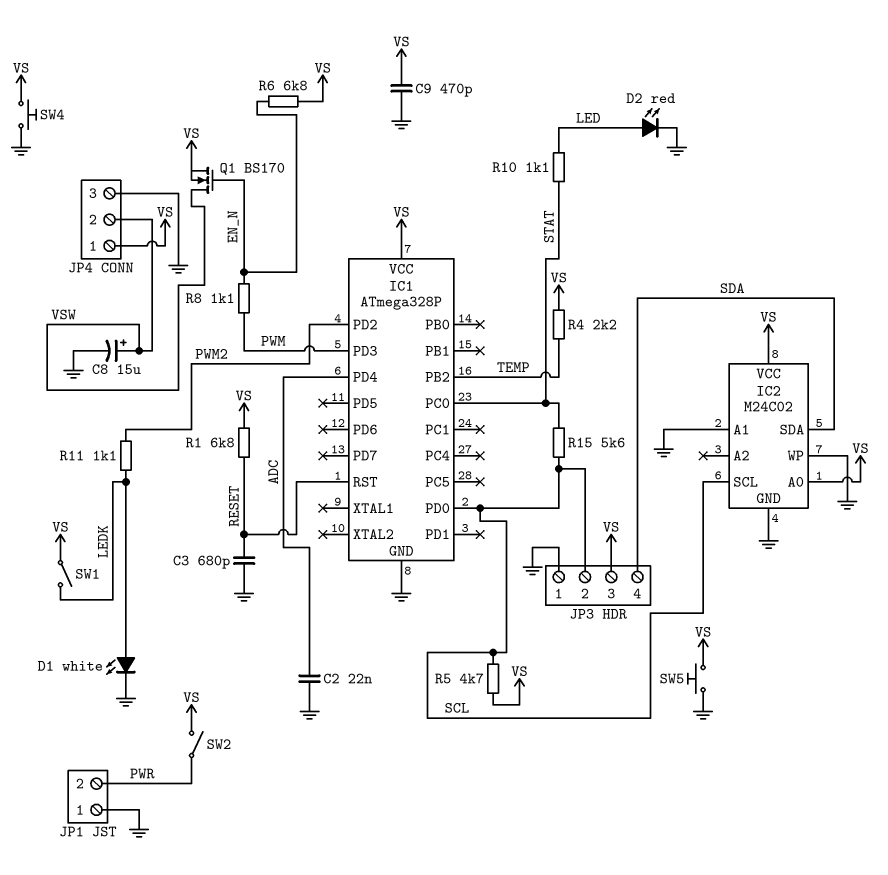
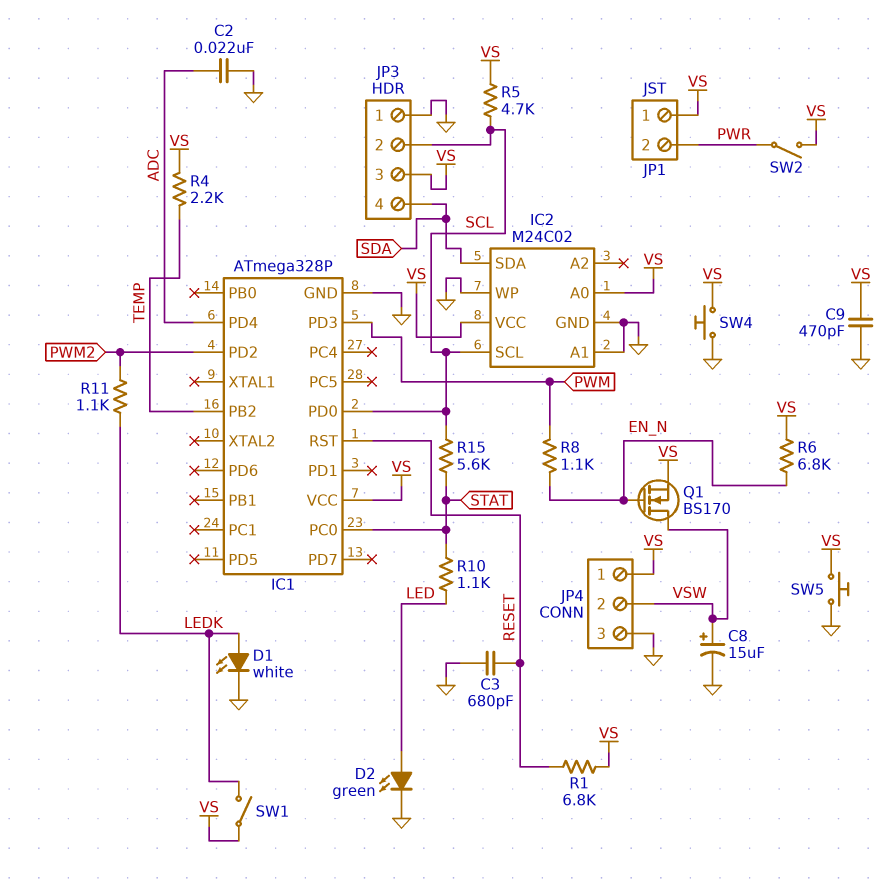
D2: LED red (A LED, K GND) -> LED green (A LED, K GND)
JP1 pin 1: GND -> VS

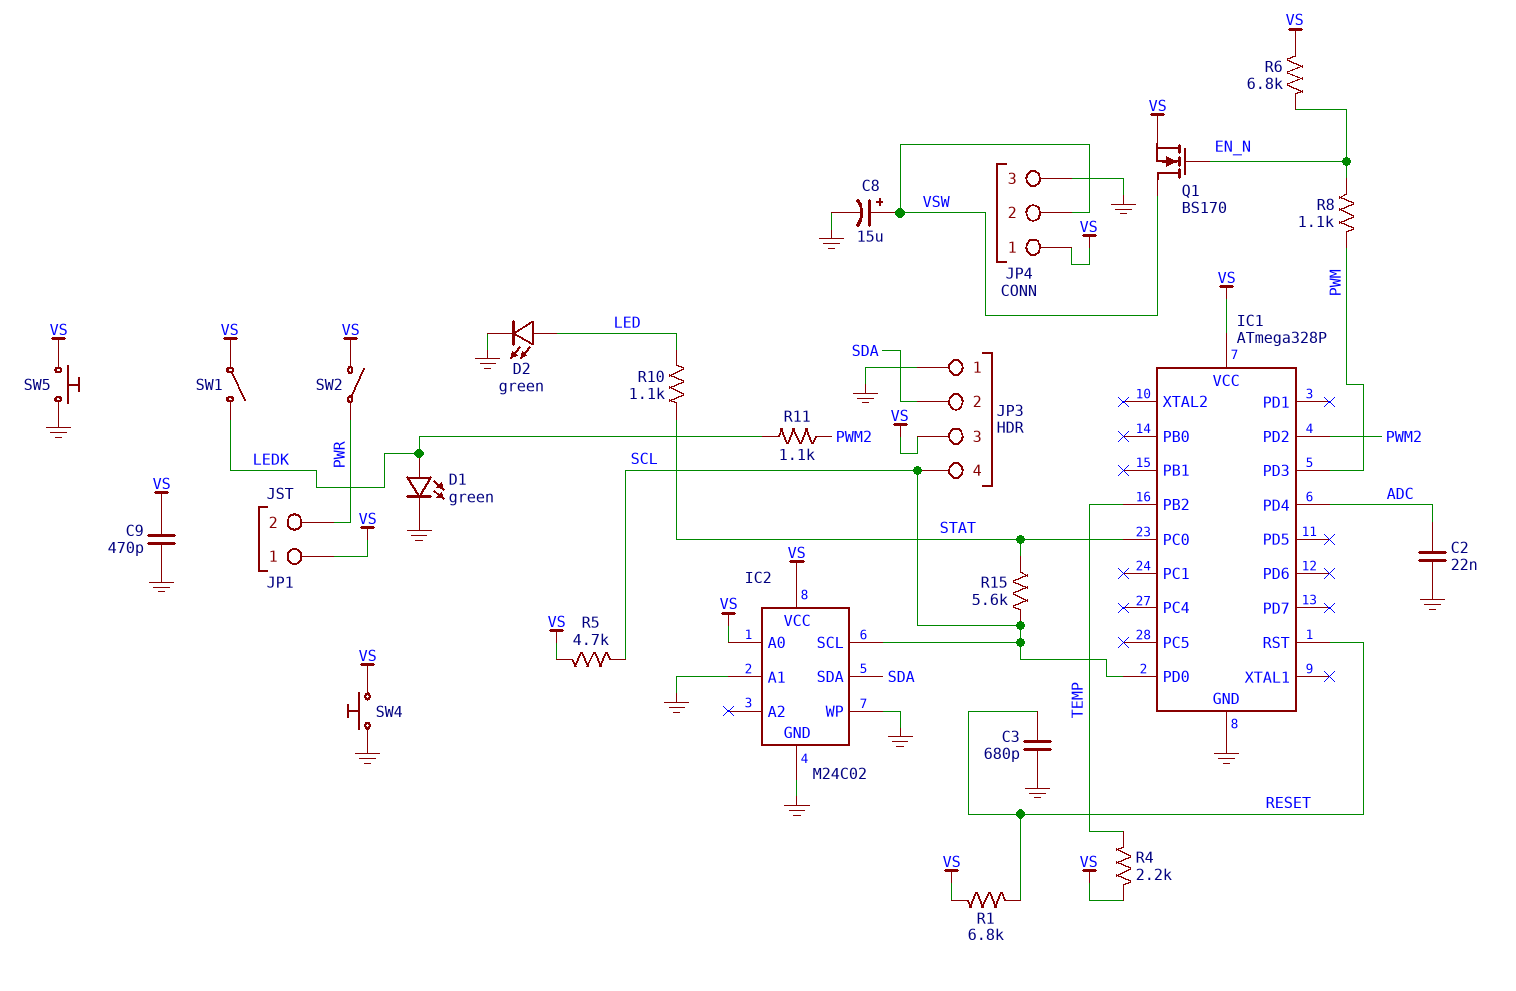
D1: LED white (A LEDK, K GND) -> LED green (A LEDK, K GND)
JP3 pin 2: SCL -> SDA
JP3 pin 4: SDA -> SCL

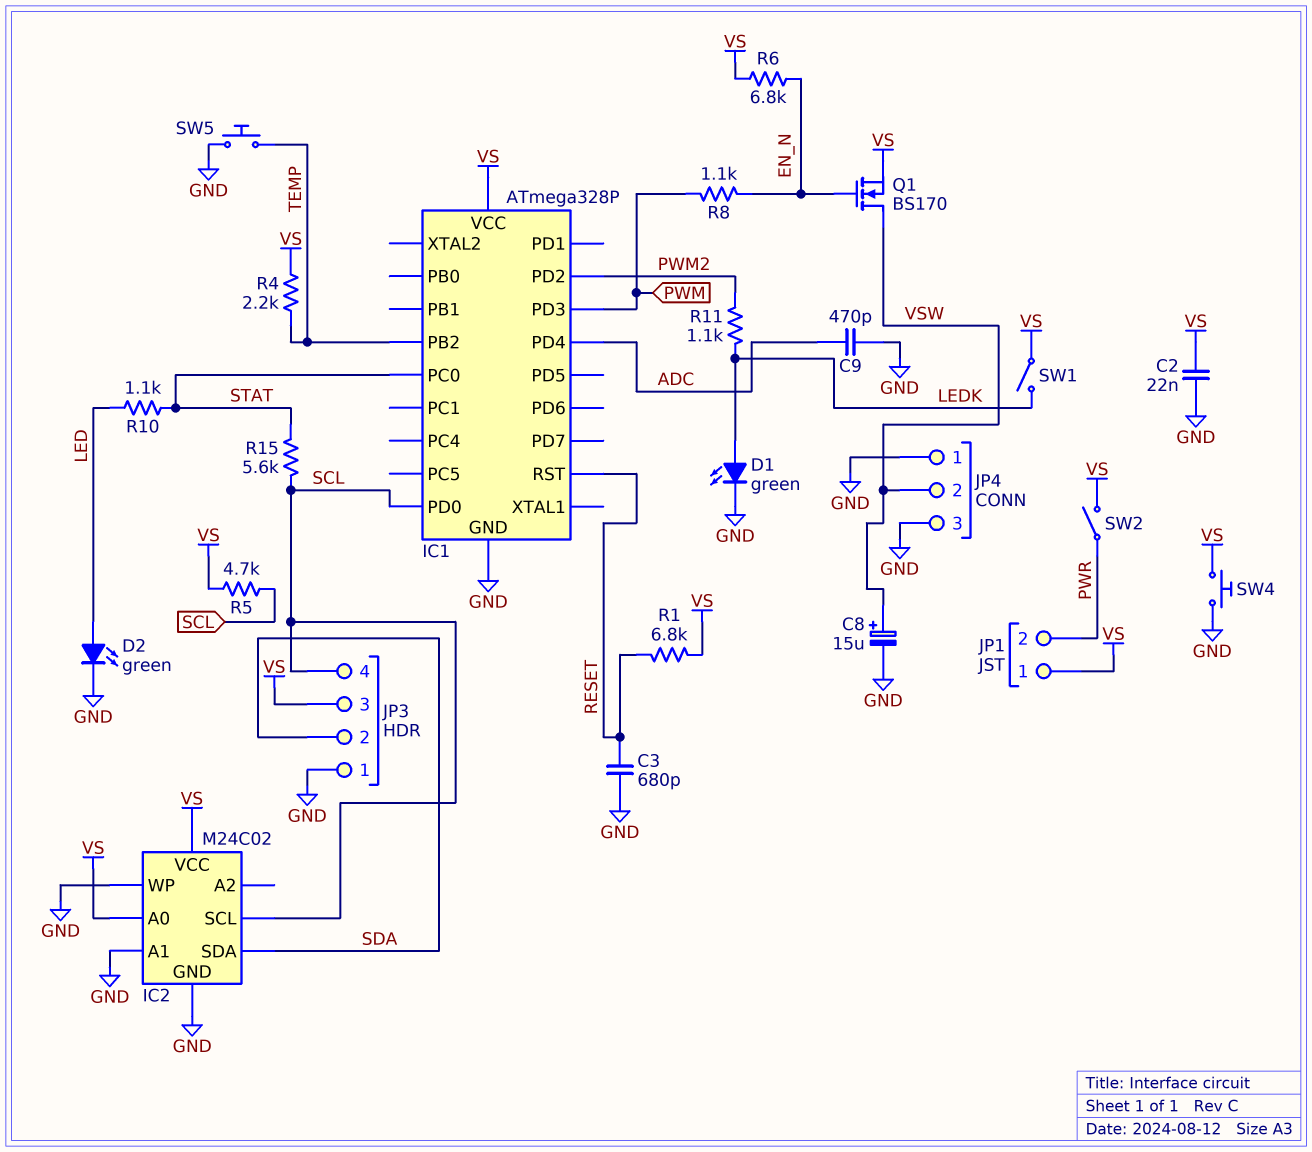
C2: 22nF (ADC, GND) -> 22nF (GND, VS)
C9: 470pF (GND, VS) -> 470pF (ADC, GND)
JP4 pin 1: VS -> GND
SW5: button (GND, VS) -> button (GND, TEMP)

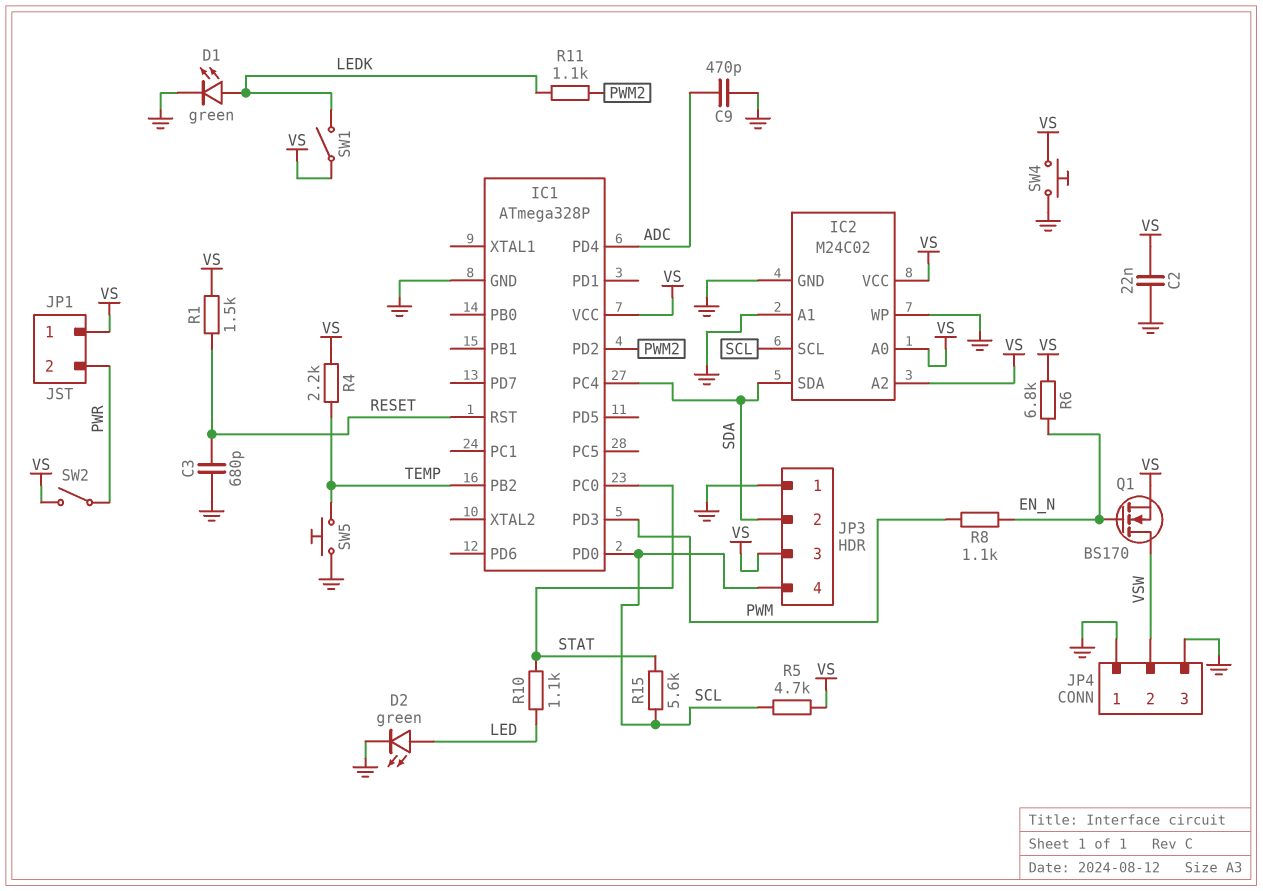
C8: 15uF (plus VSW, minus GND) -> none
IC1 pin PC4: none -> SDA
IC2 pin A2: none -> VS
R1: 6.8k (RESET, VS) -> 1.5k (RESET, VS)

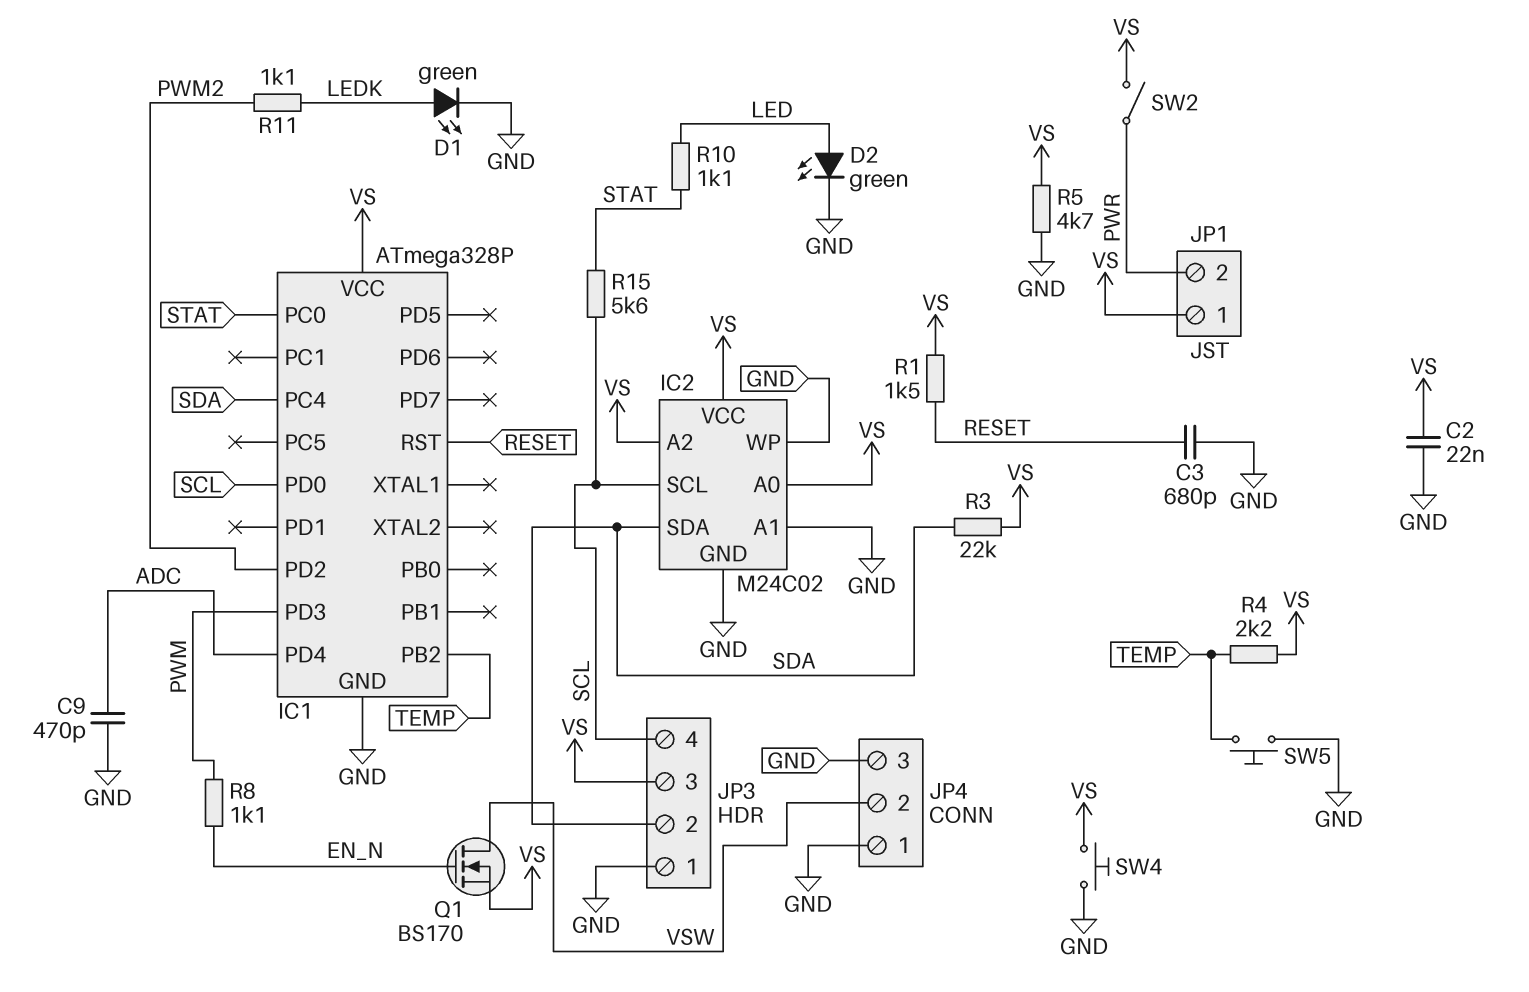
R3: none -> 22k (SDA, VS)
R5: 4.7k (SCL, VS) -> 4.7k (GND, VS)
R6: 6.8k (EN_N, VS) -> none
SW1: switch (LEDK, VS) -> none

